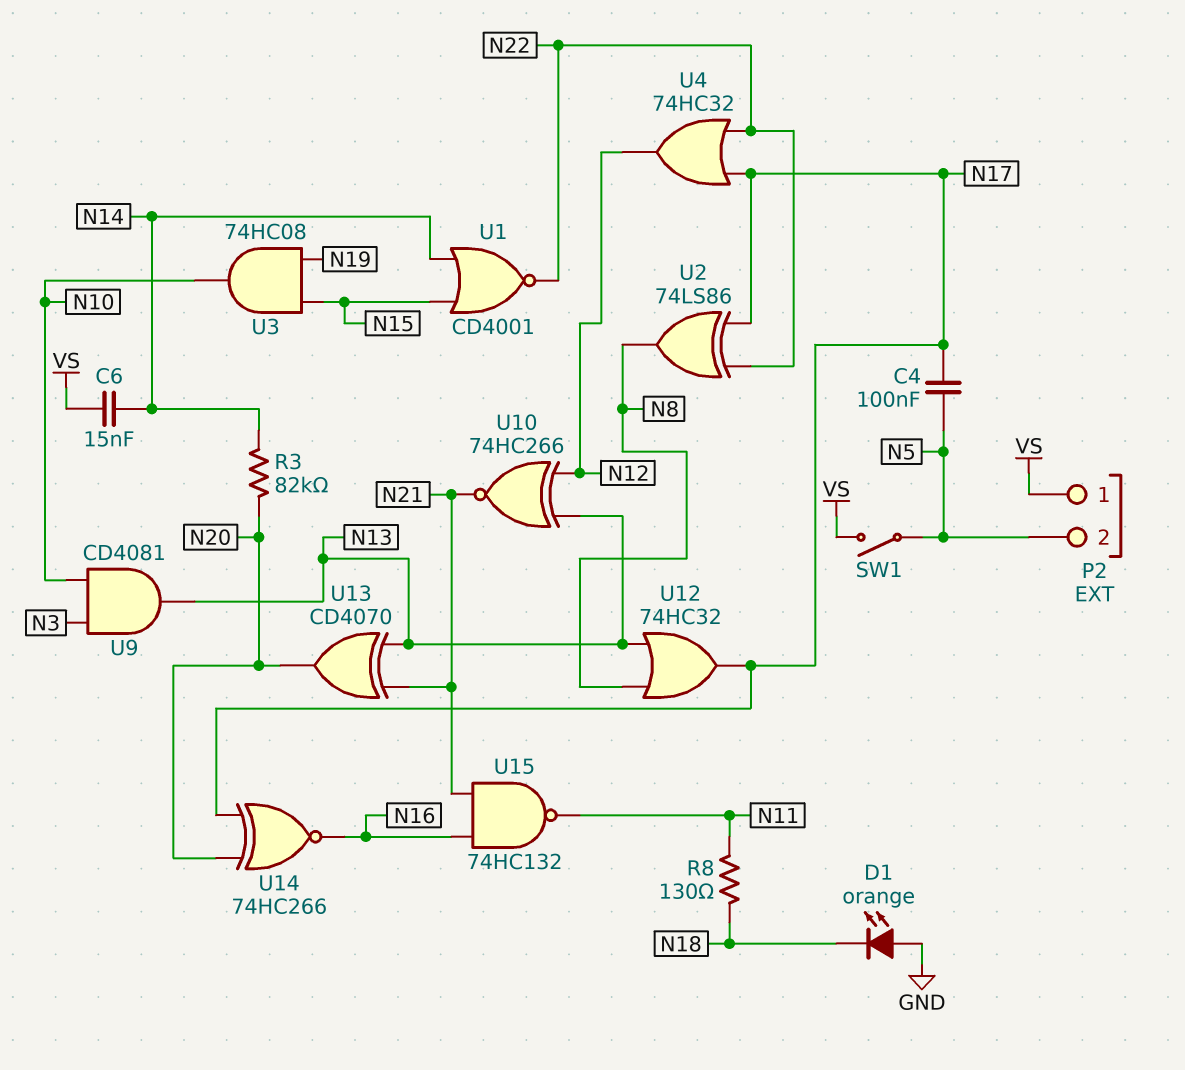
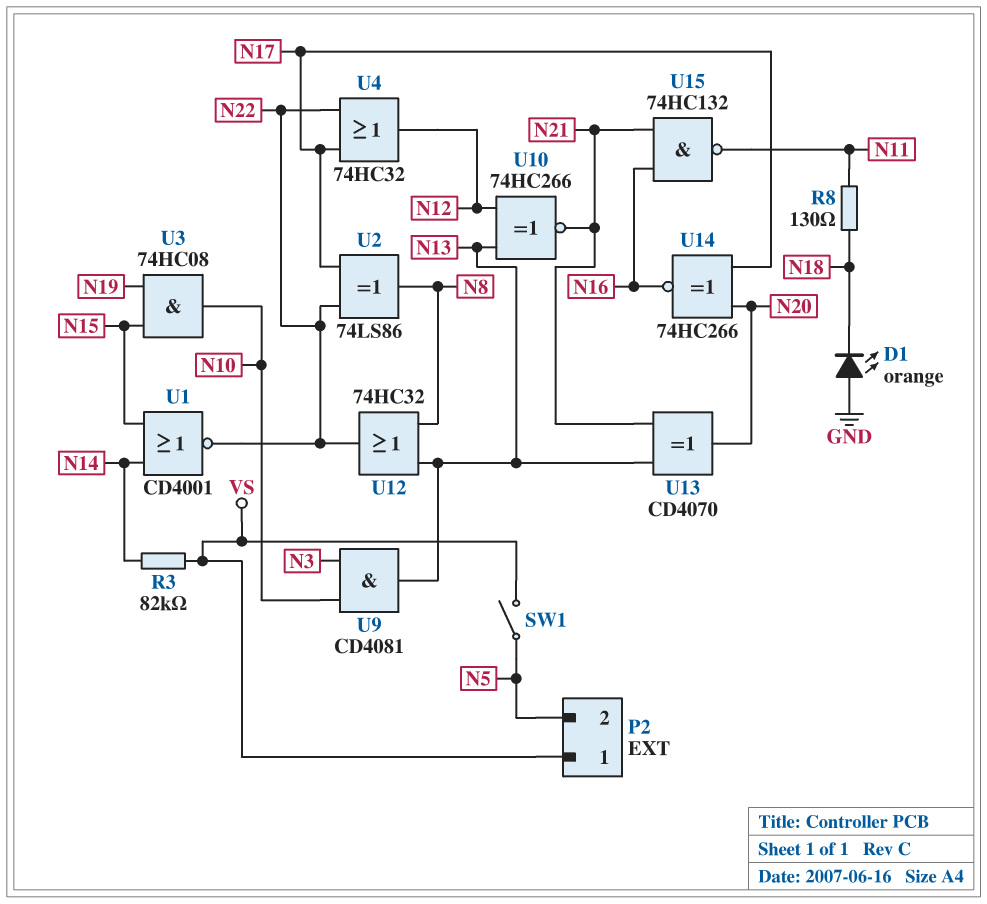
C4: 100nF (N5, N17) -> none
C6: 15nF (N14, VS) -> none
R3: 82k (N14, N20) -> 82k (N14, VS)
U12: OR 74HC32 (in N8, in N13, out N17) -> OR 74HC32 (in N8, in N13, out N22)

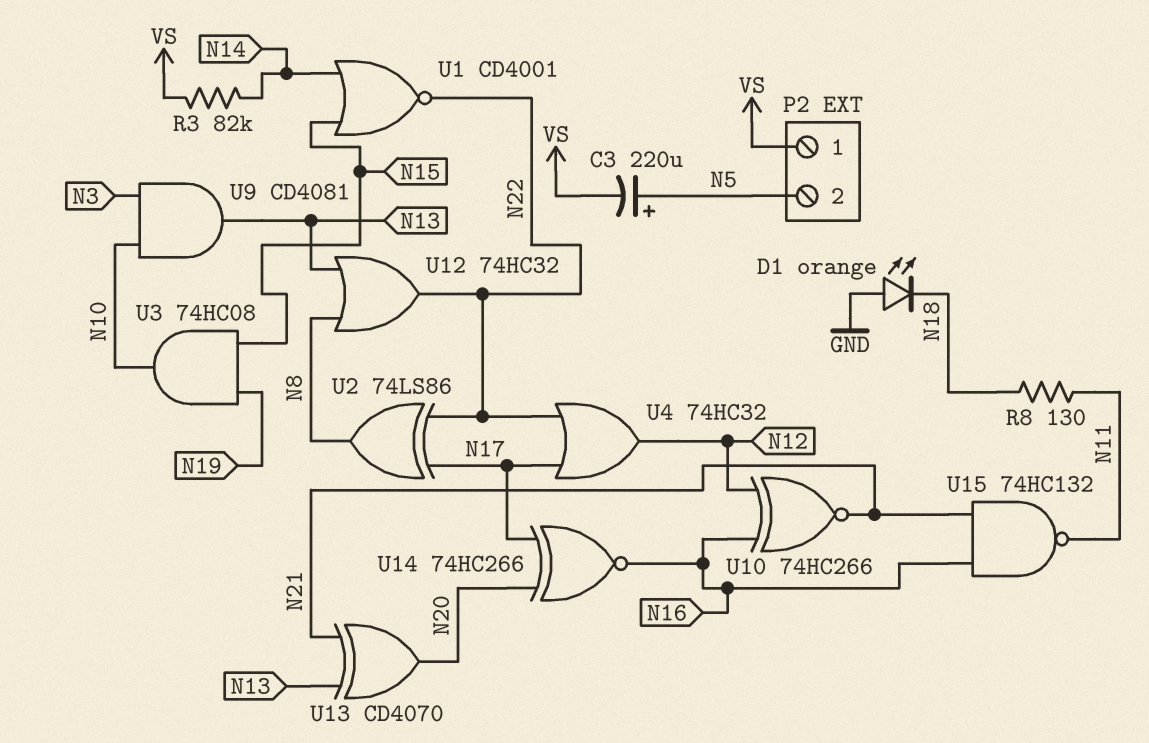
C3: none -> 220uF (plus N5, minus VS)
SW1: switch (N5, VS) -> none
U10: XNOR 74HC266 (in N12, in N13, out N21) -> XNOR 74HC266 (in N12, in N16, out N21)

